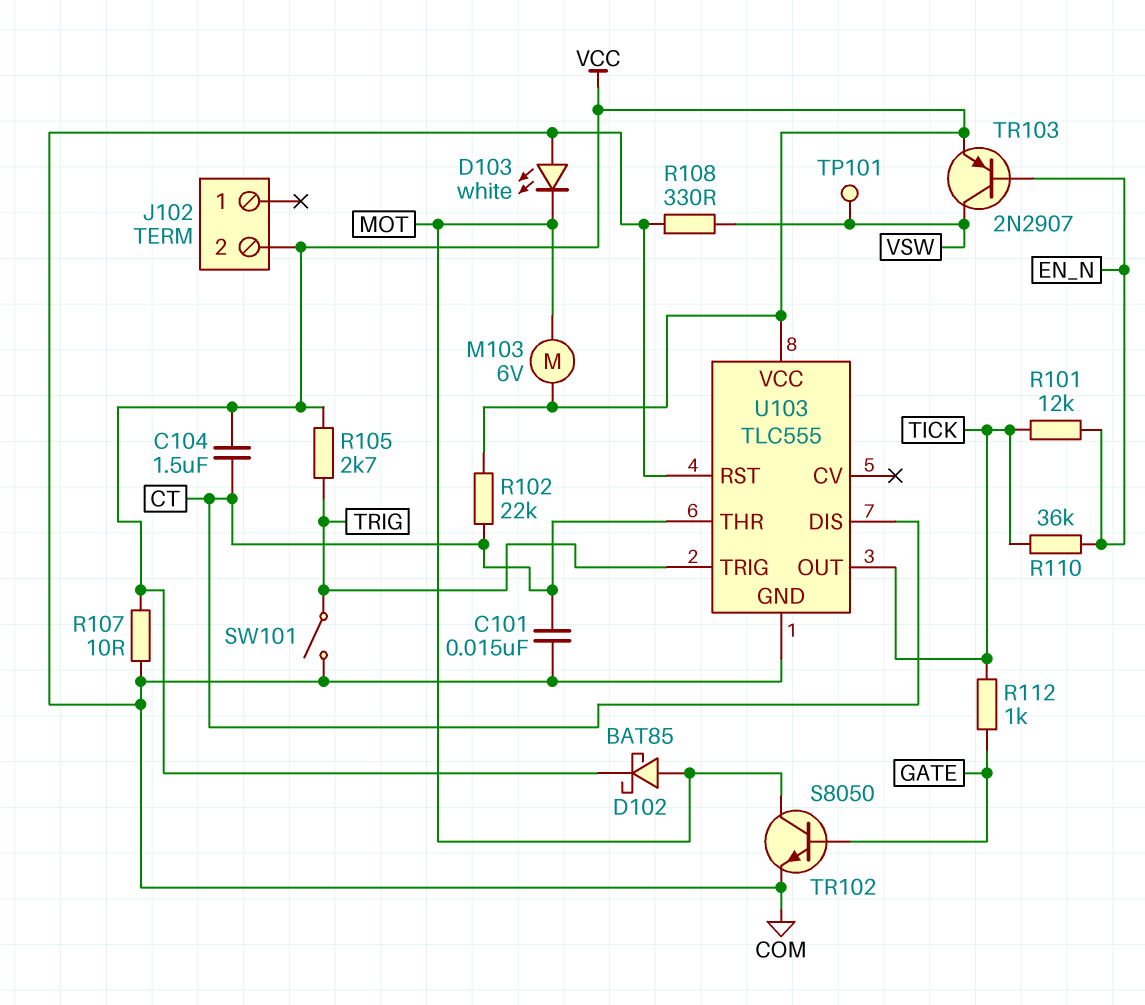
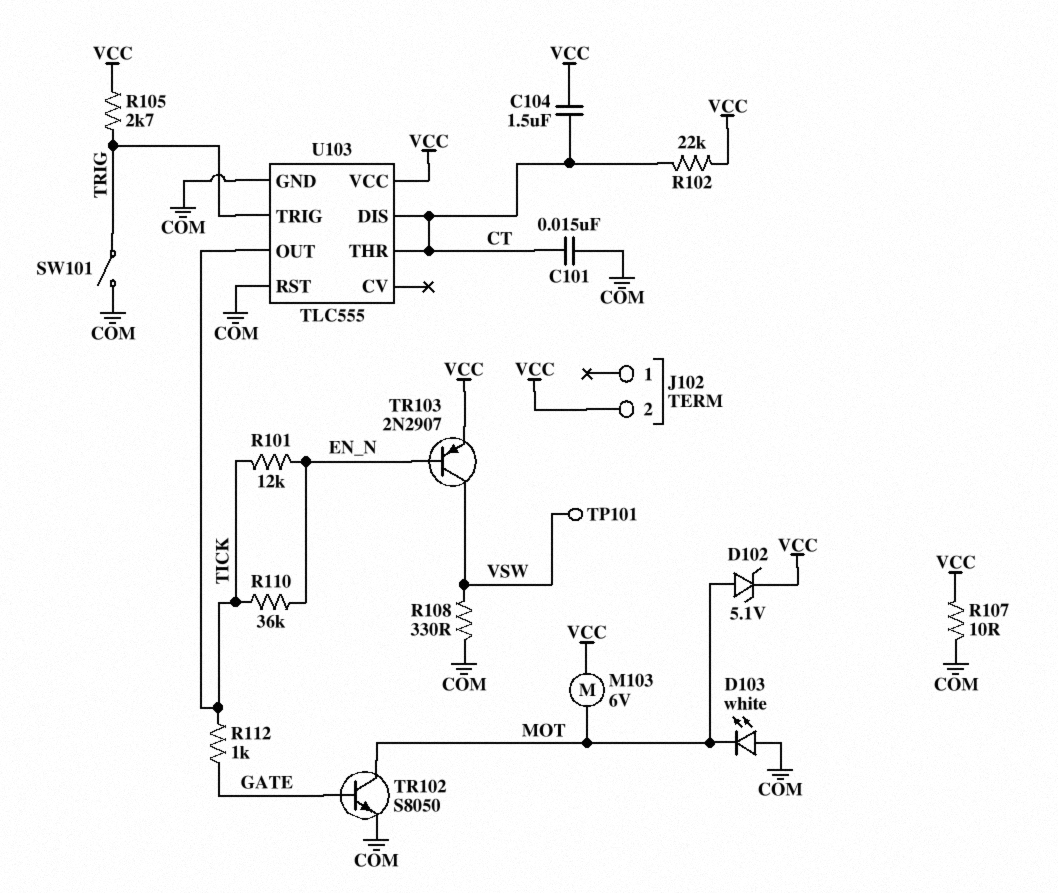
D102: schottky BAT85 (A MOT, K VCC) -> zener 5.1V (A MOT, K VCC)

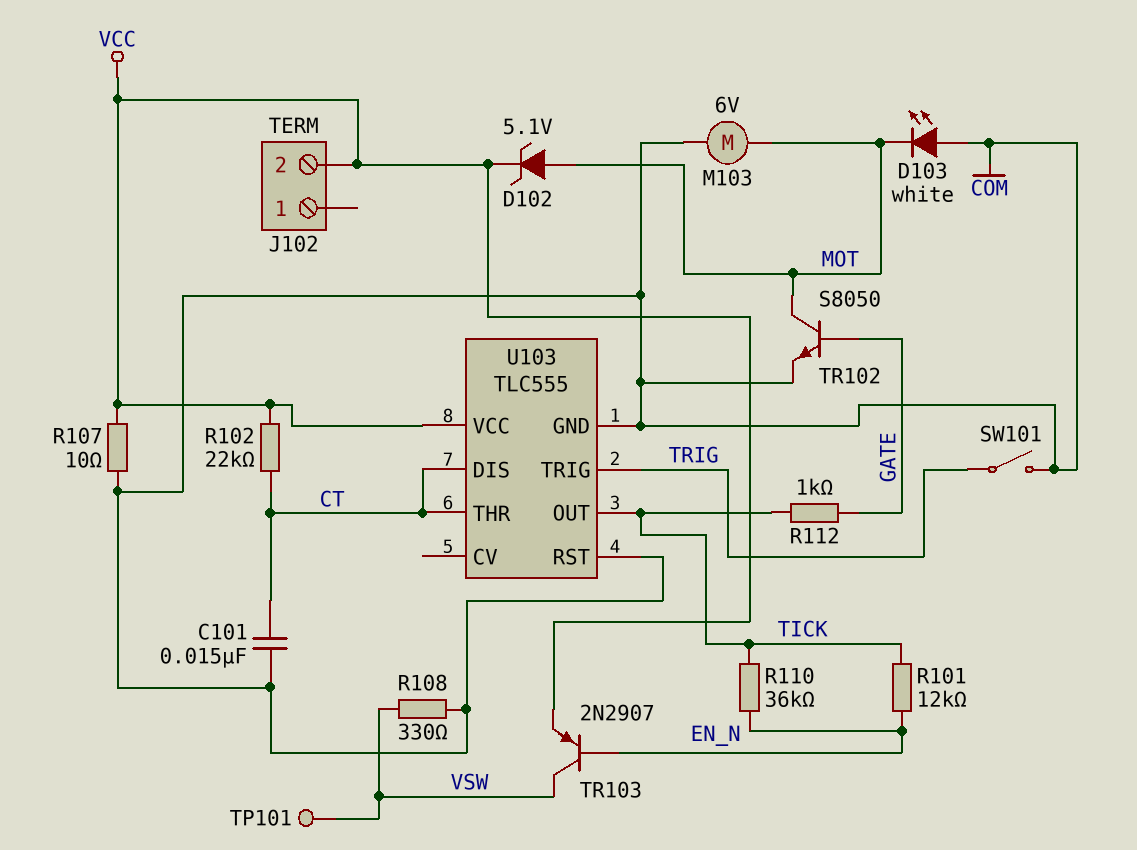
C104: 1.5uF (CT, VCC) -> none
M103: motor 6V (MOT, VCC) -> motor 6V (COM, MOT)
R105: 2.7k (TRIG, VCC) -> none

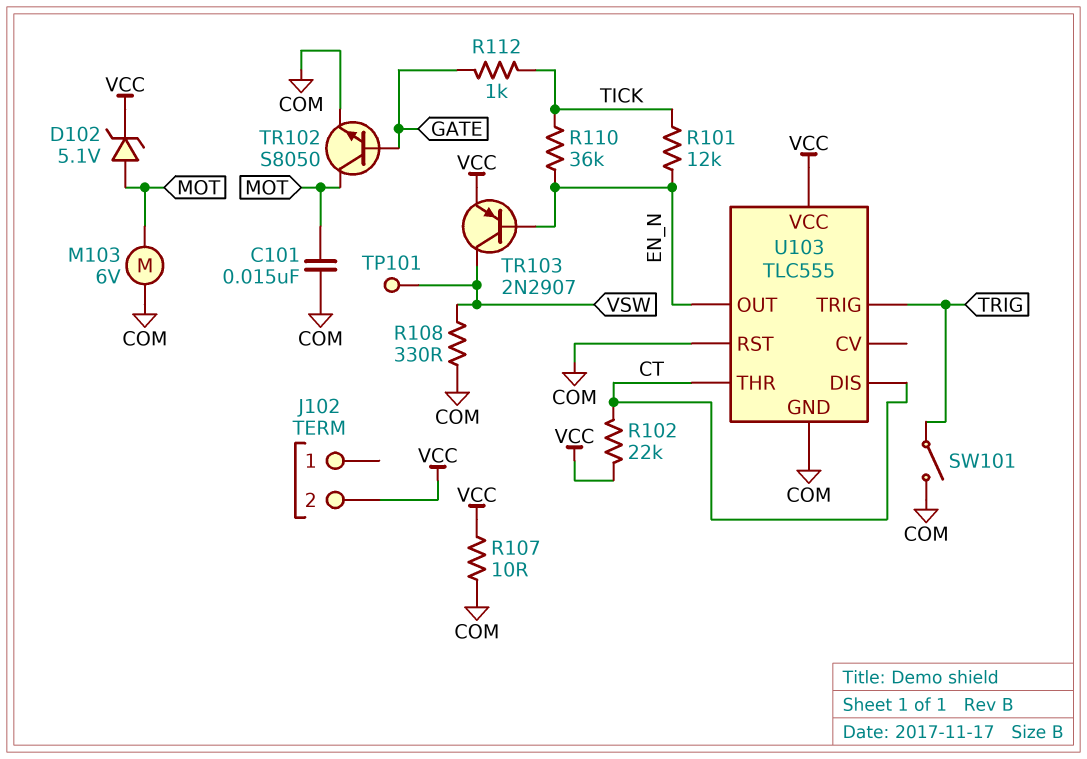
C101: 15nF (COM, CT) -> 15nF (COM, MOT)
D103: LED white (A COM, K MOT) -> none
U103 pin OUT: TICK -> EN_N

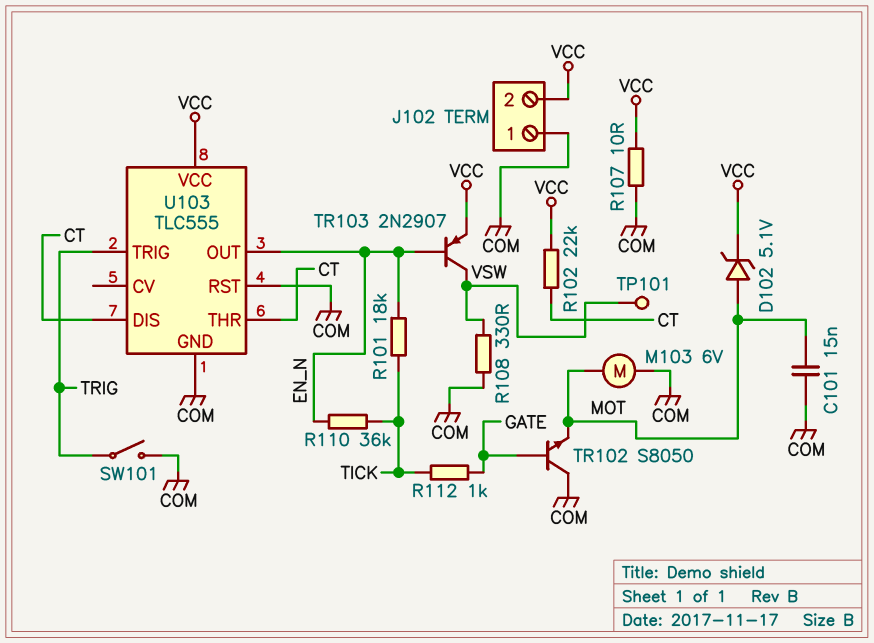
J102 pin 1: none -> COM
R101: 12k (EN_N, TICK) -> 18k (EN_N, TICK)
TR102: NPN S8050 (B GATE, C MOT, E COM) -> NPN S8050 (B GATE, C COM, E MOT)

